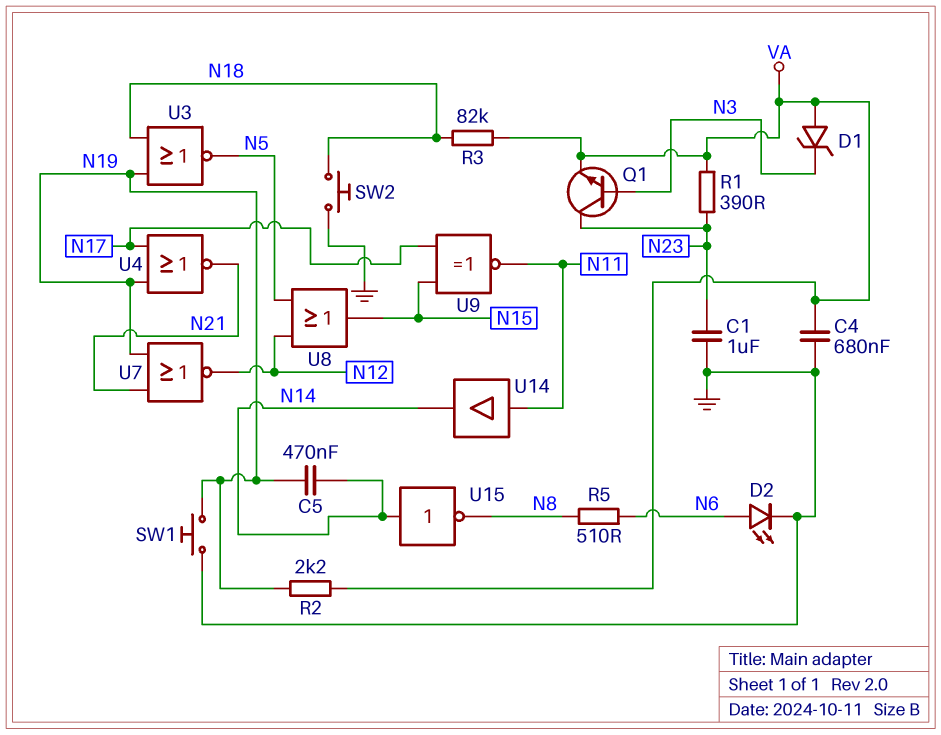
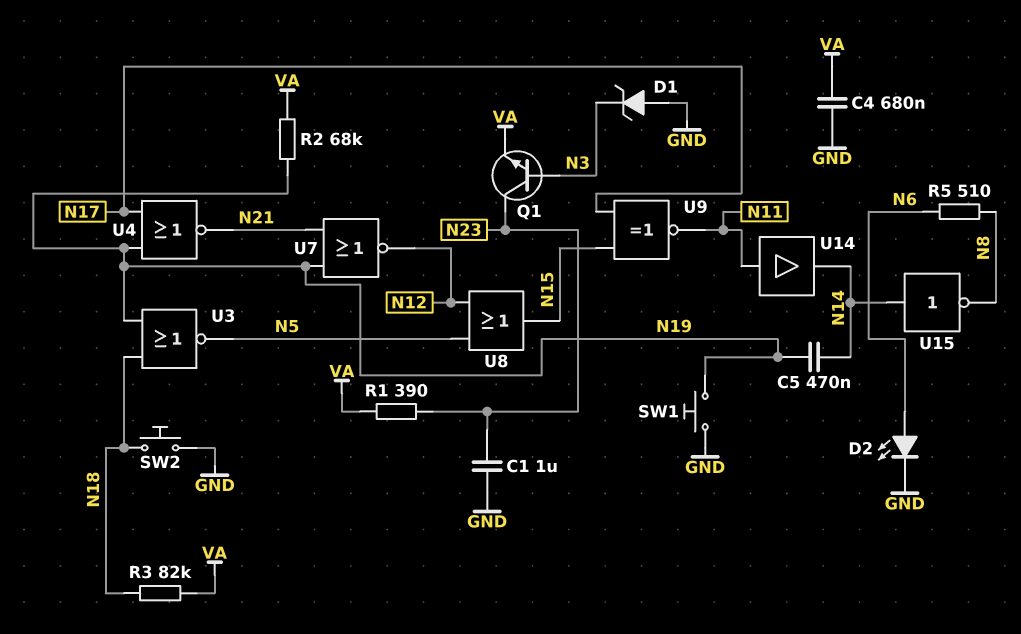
D1: zener (A VA, K N3) -> zener (A GND, K N3)
R2: 2.2k (N19, VA) -> 68k (N19, VA)

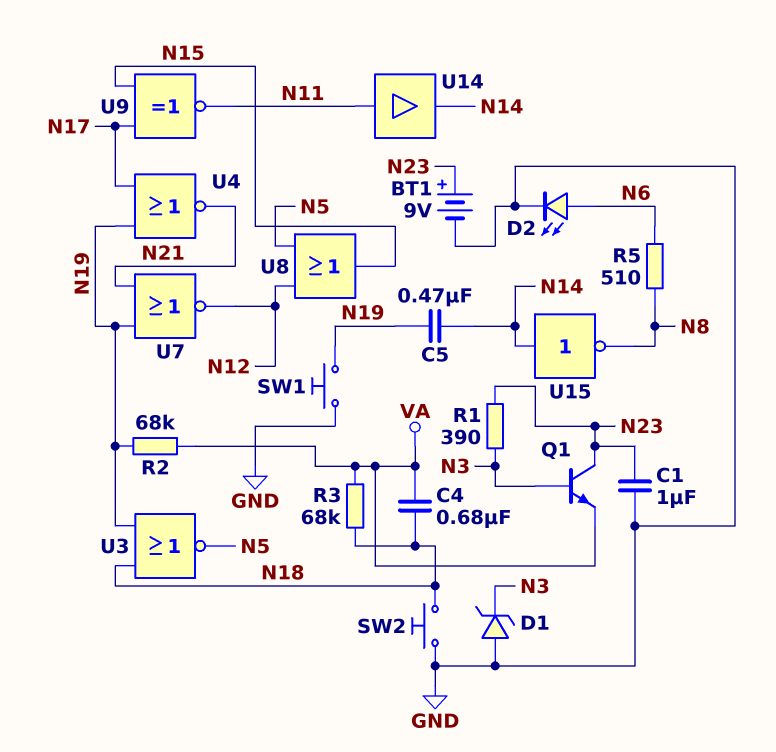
BT1: none -> 9V (plus N23, minus GND)
C4: 680nF (GND, VA) -> 680nF (N18, VA)
R1: 390 (N23, VA) -> 390 (N3, N23)
R3: 82k (N18, VA) -> 68k (N18, VA)

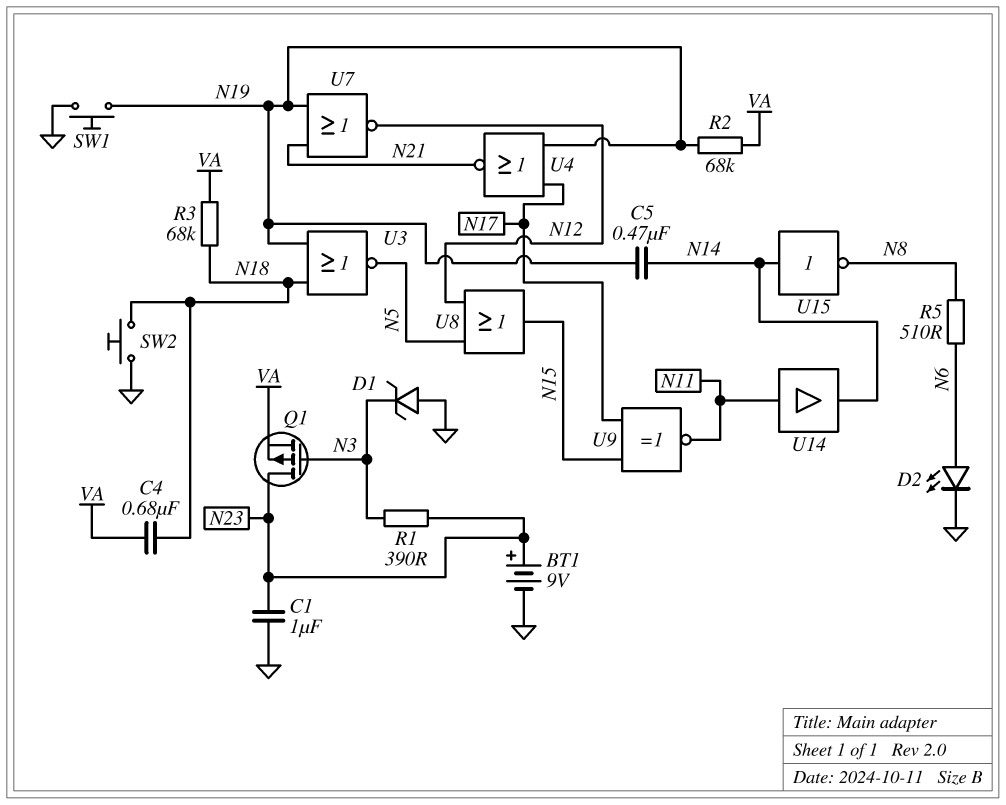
Q1: NPN (B N3, C N23, E VA) -> PMOS (G N3, D N23, S VA)

